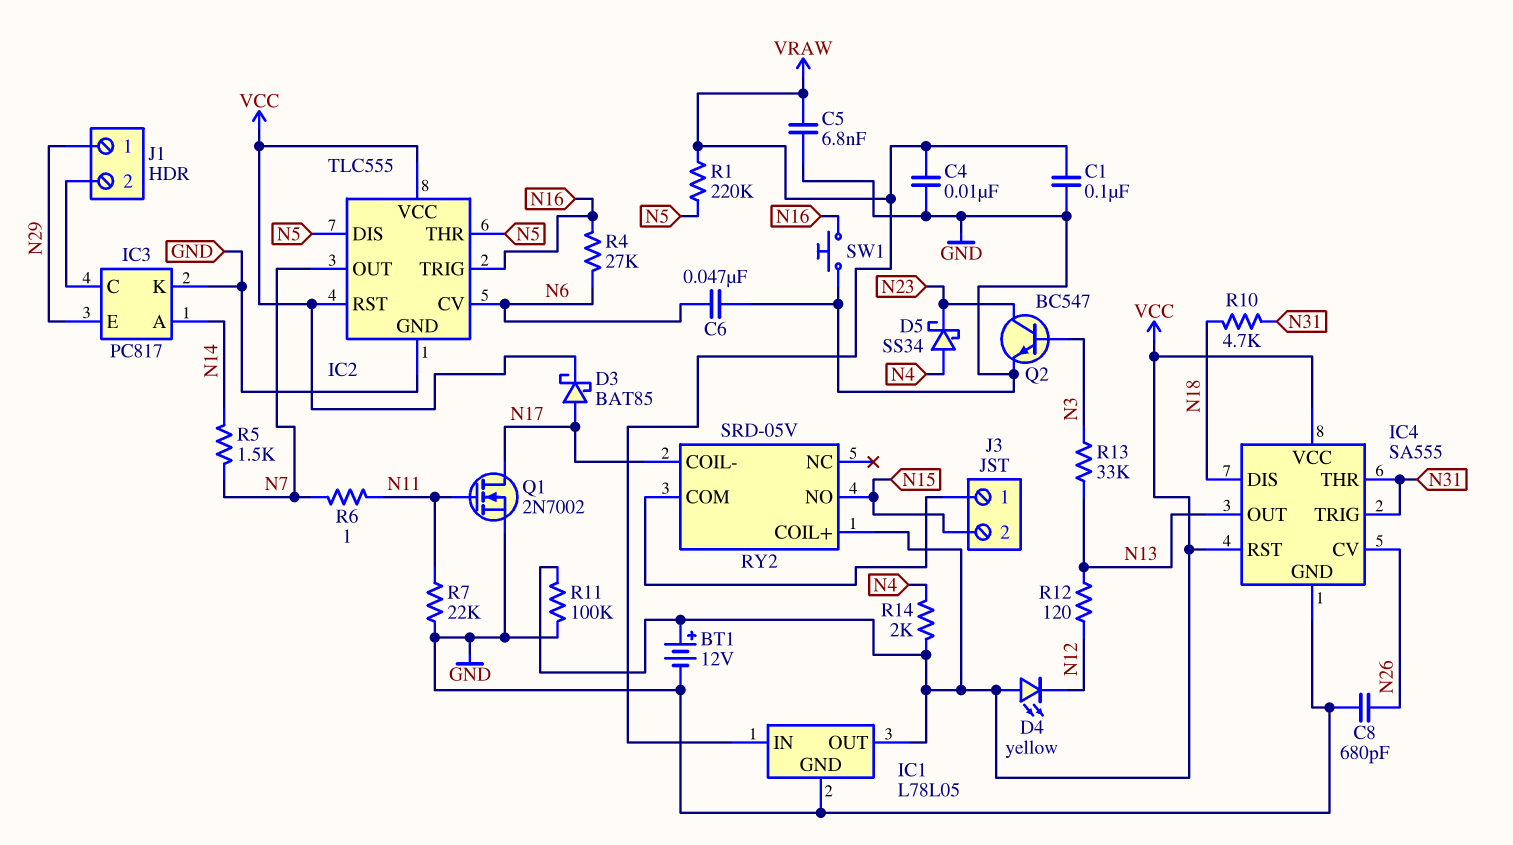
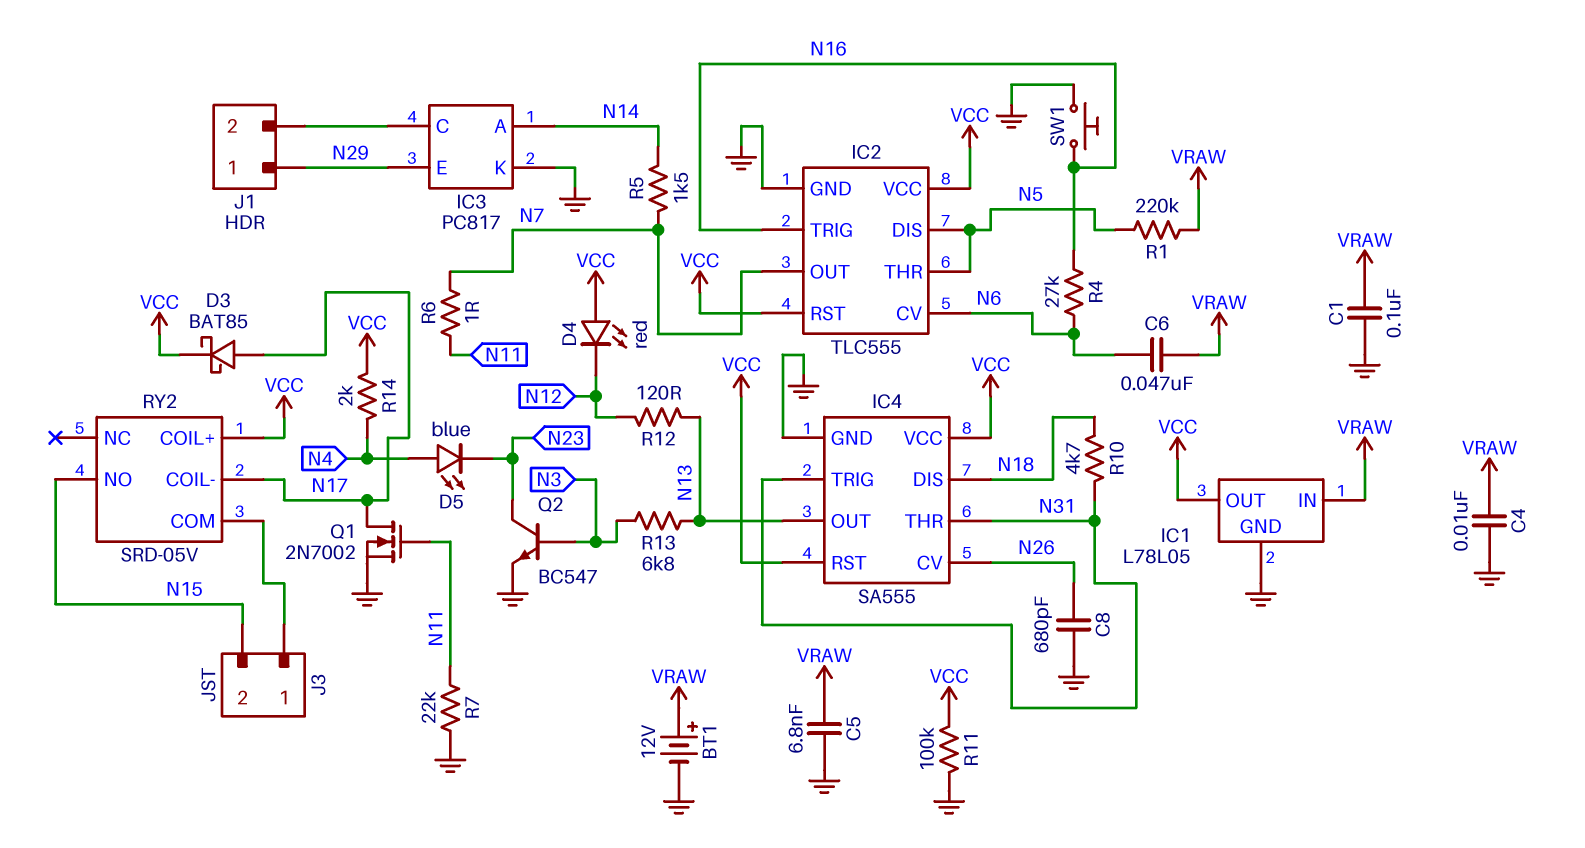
BT1: 12V (plus VCC, minus GND) -> 12V (plus VRAW, minus GND)
C6: 47nF (GND, N6) -> 47nF (N6, VRAW)
D4: LED yellow (A VCC, K N12) -> LED red (A VCC, K N12)
D5: schottky SS34 (A N4, K N23) -> LED blue (A N4, K N23)
R13: 33k (N3, N13) -> 6.8k (N3, N13)

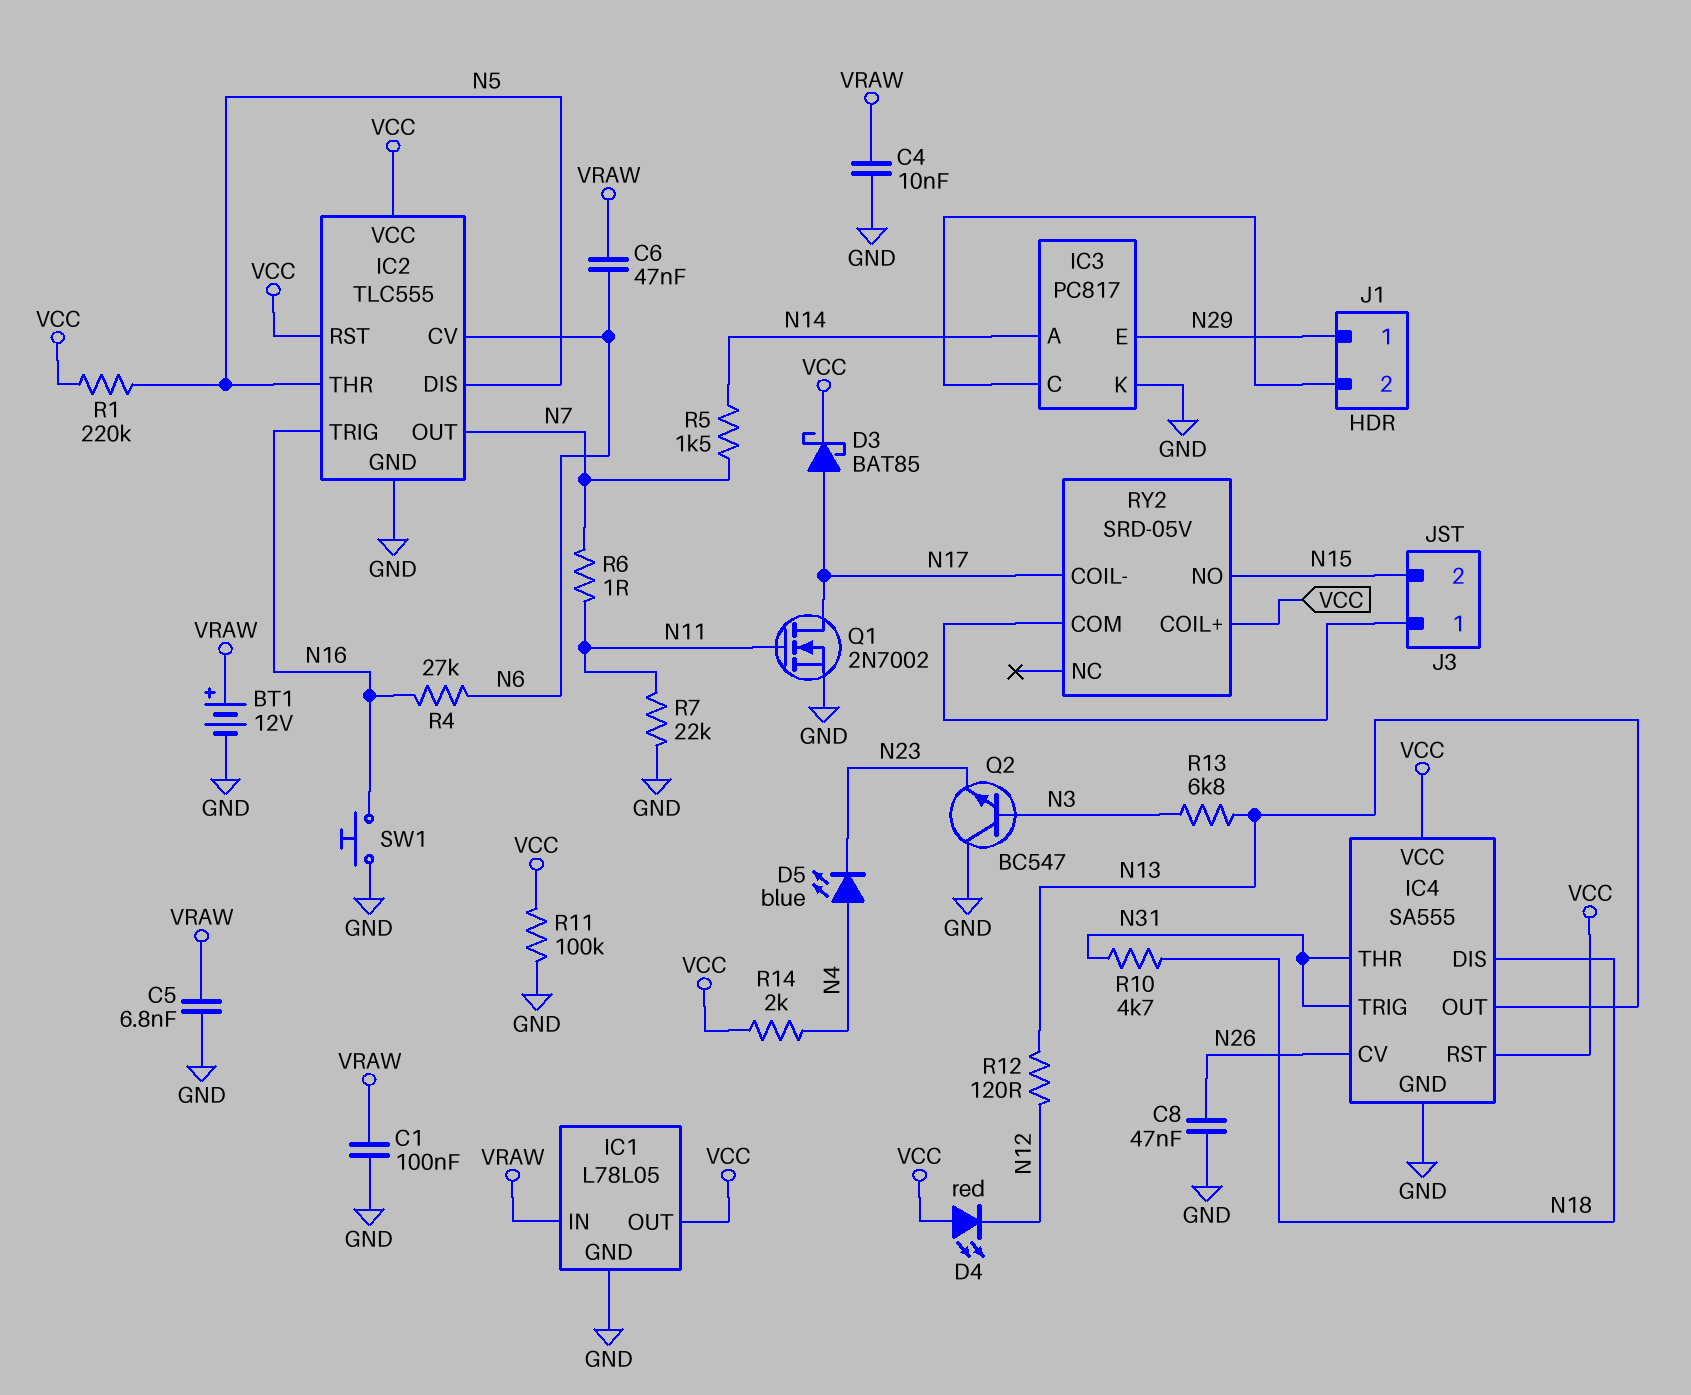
C8: 680pF (GND, N26) -> 47nF (GND, N26)
Q2: NPN BC547 (B N3, C N23, E GND) -> NPN BC547 (B N3, C GND, E N23)
R1: 220k (N5, VRAW) -> 220k (N5, VCC)

